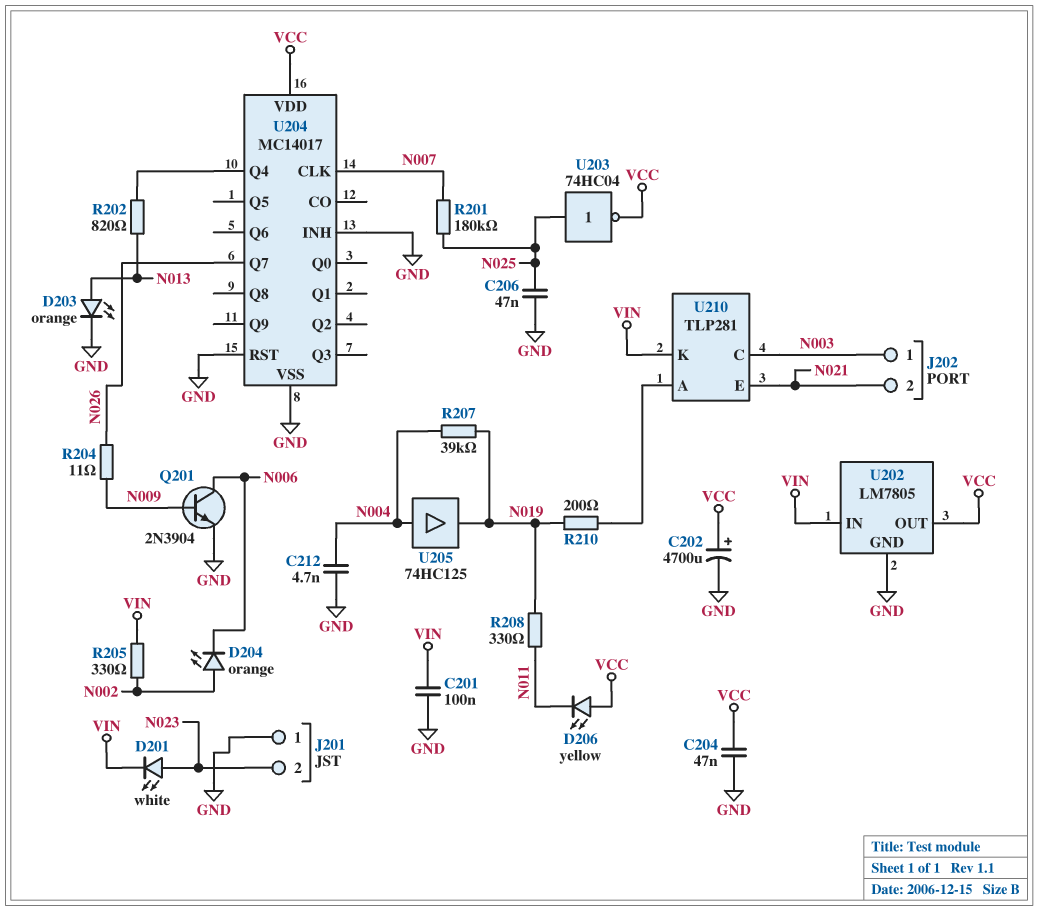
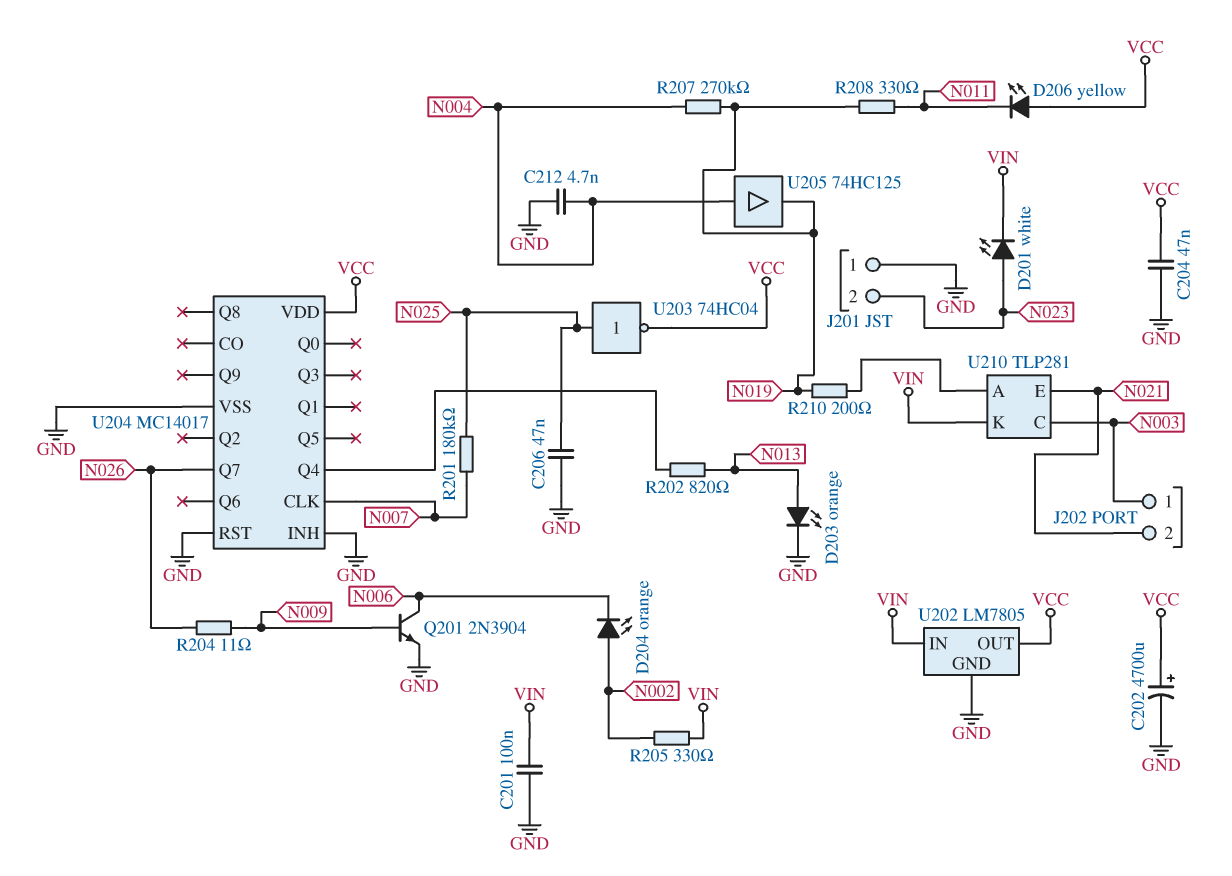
R207: 39k (N004, N019) -> 270k (N004, N019)

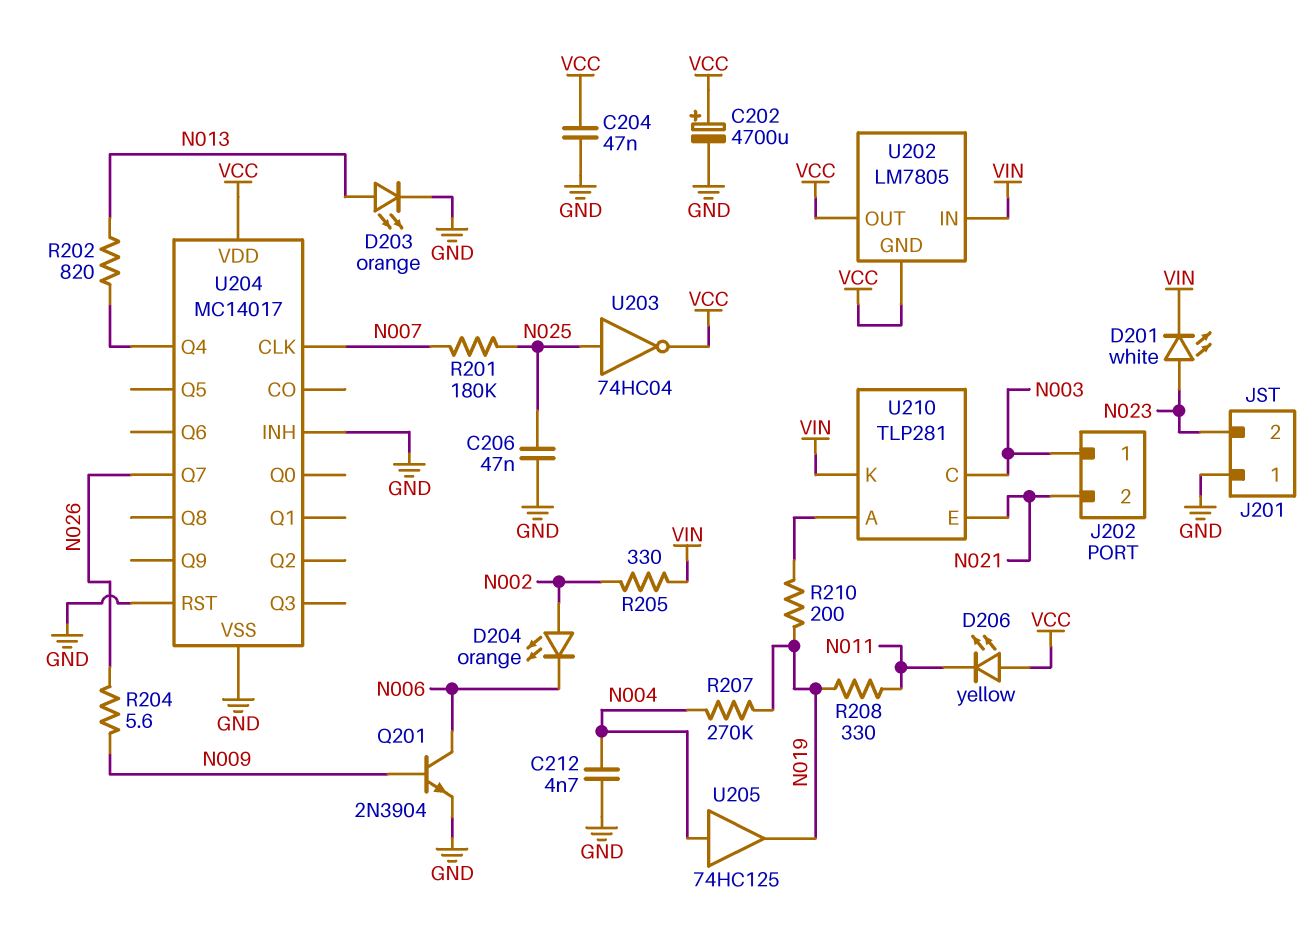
C201: 100nF (GND, VIN) -> none
R204: 11 (N009, N026) -> 5.6 (N009, N026)
U202 pin GND: GND -> VCC

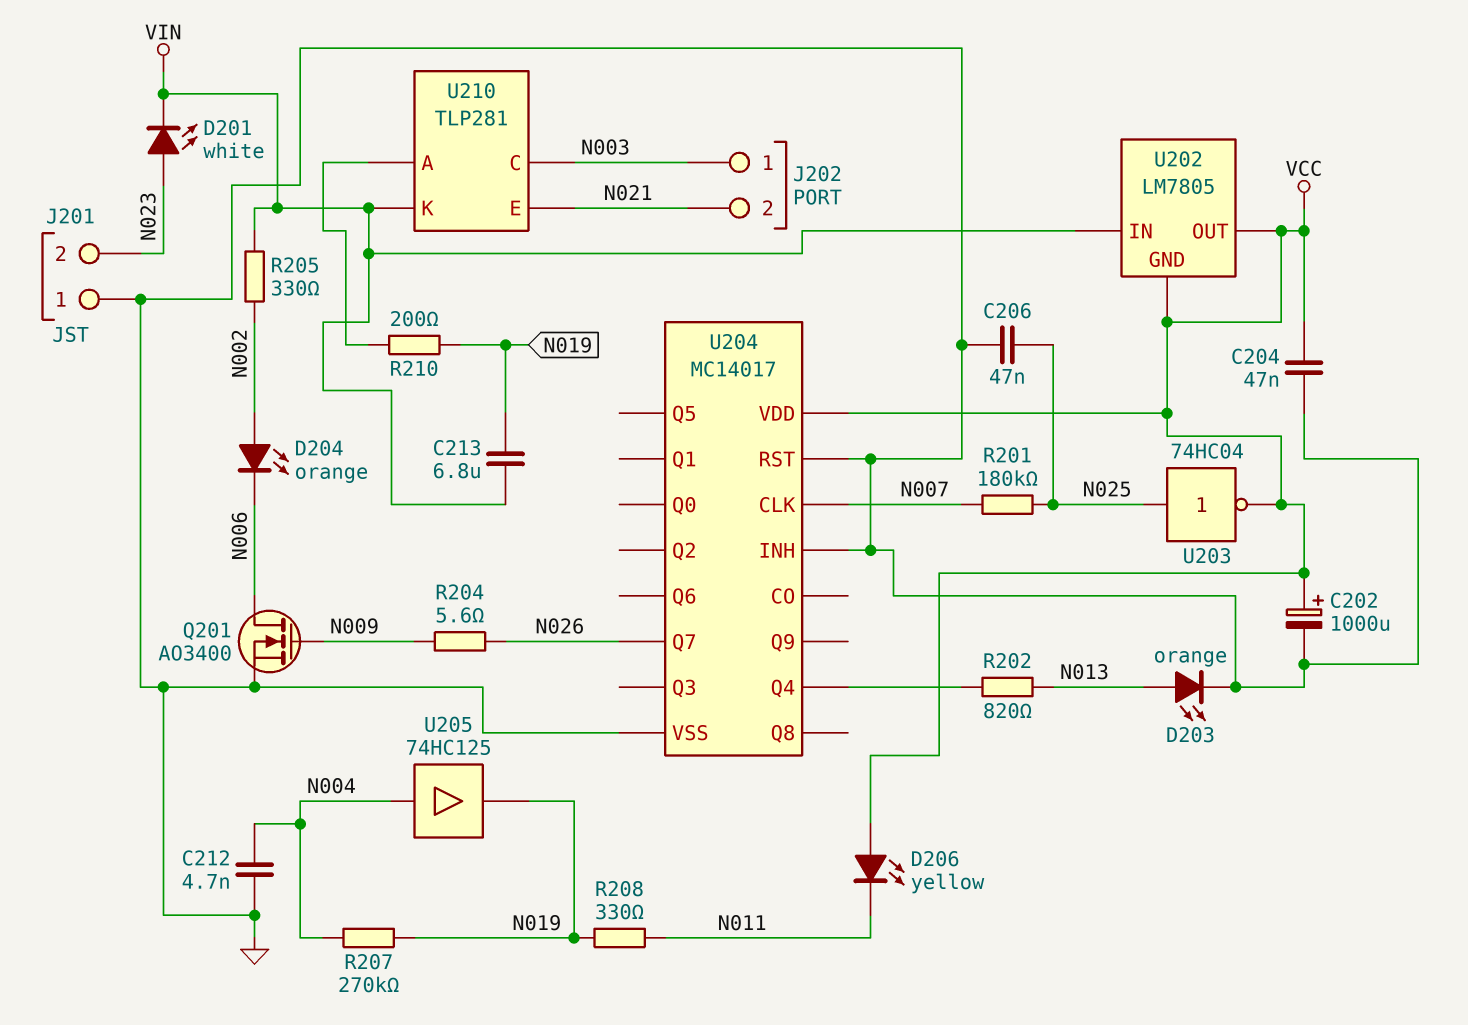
C202: 4700uF (plus VCC, minus GND) -> 1000uF (plus VCC, minus GND)
C213: none -> 6.8uF (N019, VIN)
Q201: NPN 2N3904 (B N009, C N006, E GND) -> NMOS AO3400 (G N009, D N006, S GND)

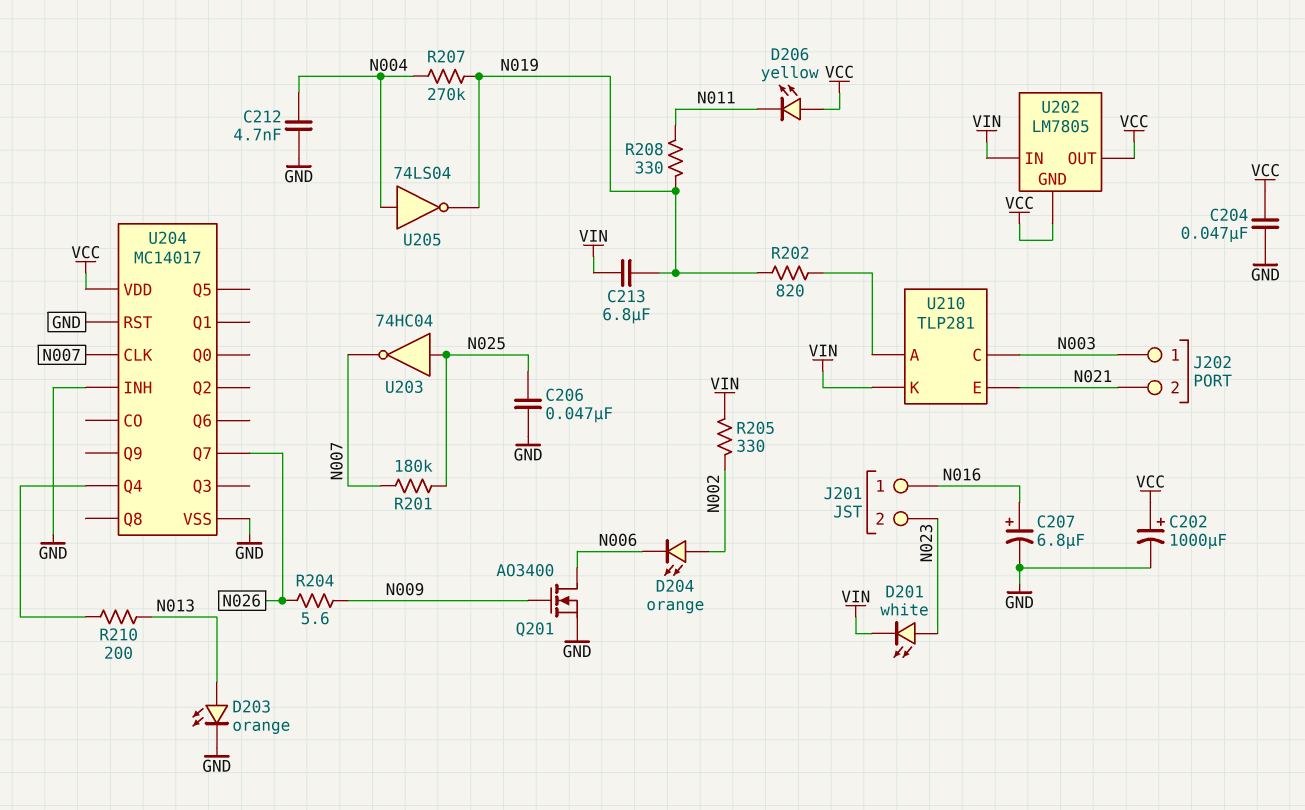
C207: none -> 6.8uF (plus N016, minus GND)
J201 pin 1: GND -> N016
R202: 820 (N013, U204/Q4) -> 820 (N019, U210/A)
R210: 200 (N019, U210/A) -> 200 (N013, U204/Q4)
U203: NOT 74HC04 (in N025, out VCC) -> NOT 74HC04 (in N025, out N007)
U205: buffer 74HC125 (in N004, out N019) -> NOT 74LS04 (in N004, out N019)

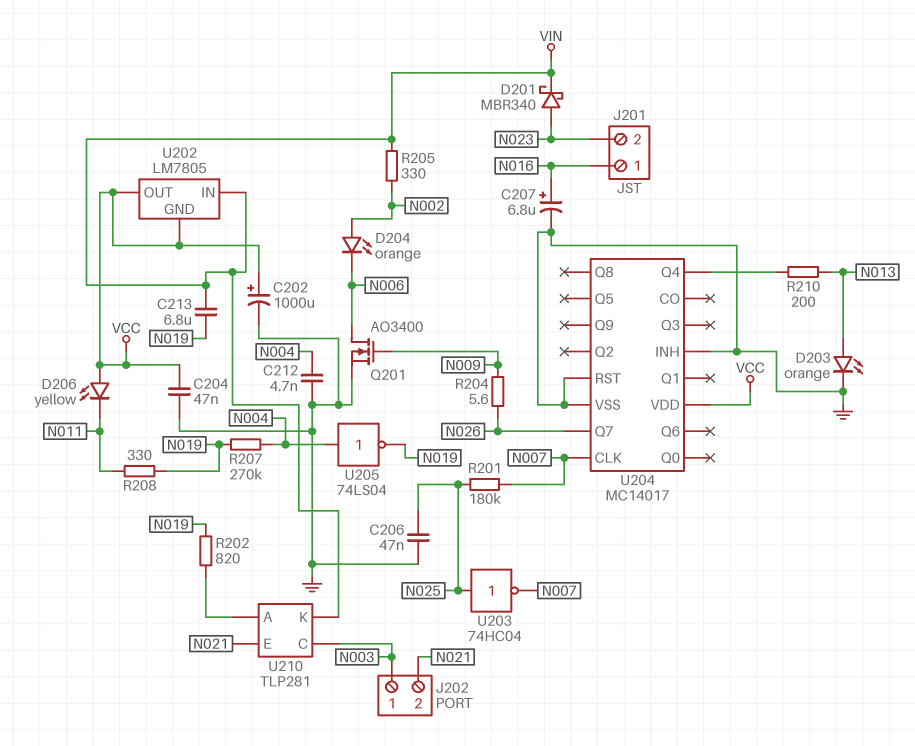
D201: LED white (A N023, K VIN) -> schottky MBR340 (A N023, K VIN)

